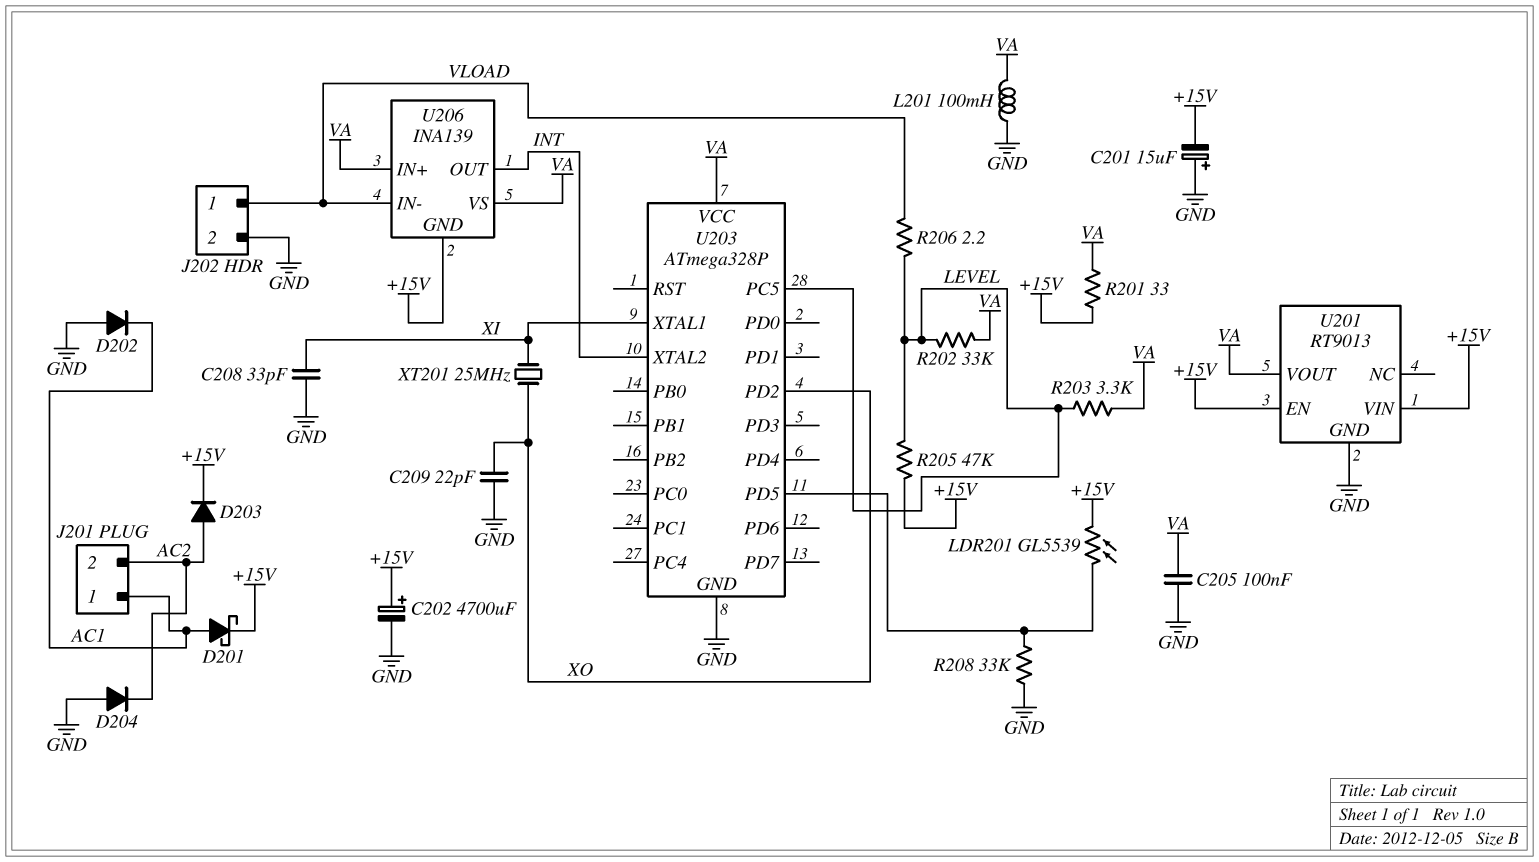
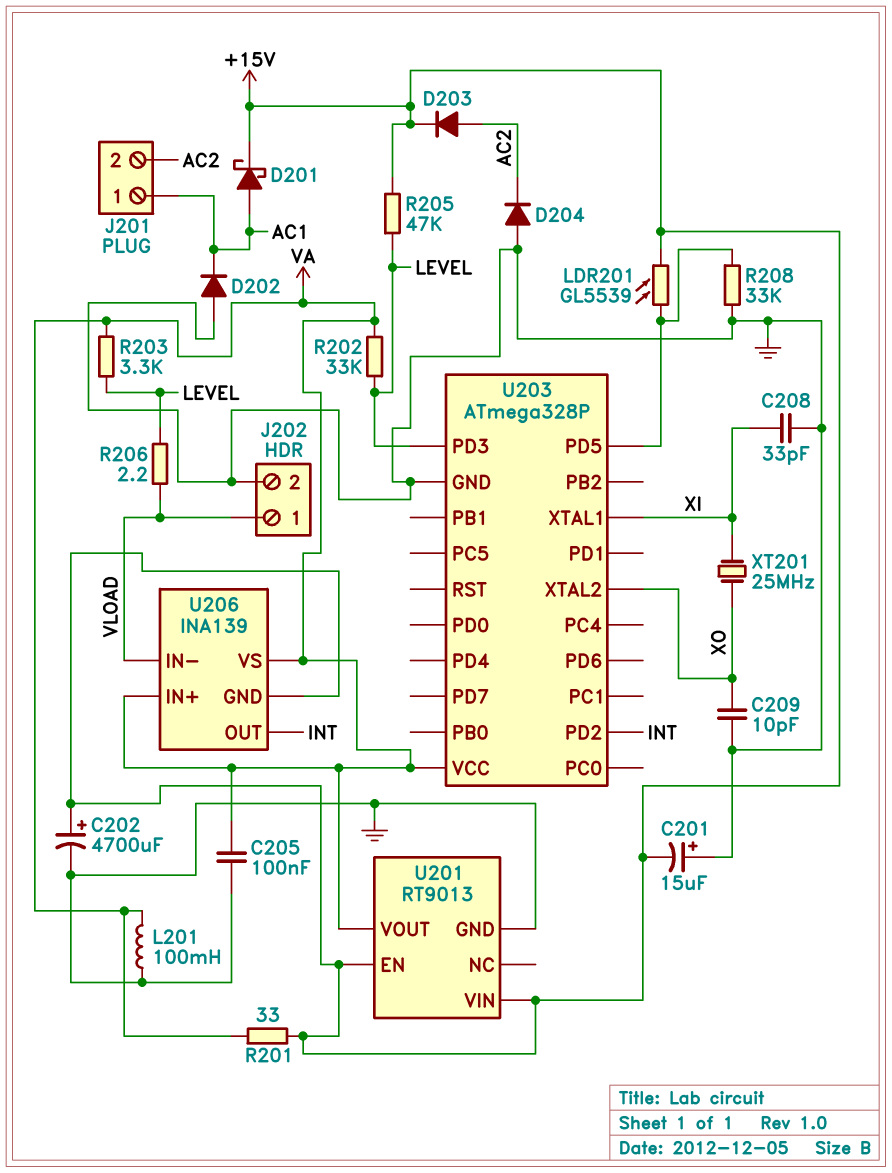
C209: 22pF (GND, XO) -> 10pF (GND, XO)
U203 pin PC5: LEVEL -> none
U203 pin PD2: XO -> INT
U203 pin PD3: none -> LEVEL
U203 pin XTAL2: INT -> XO

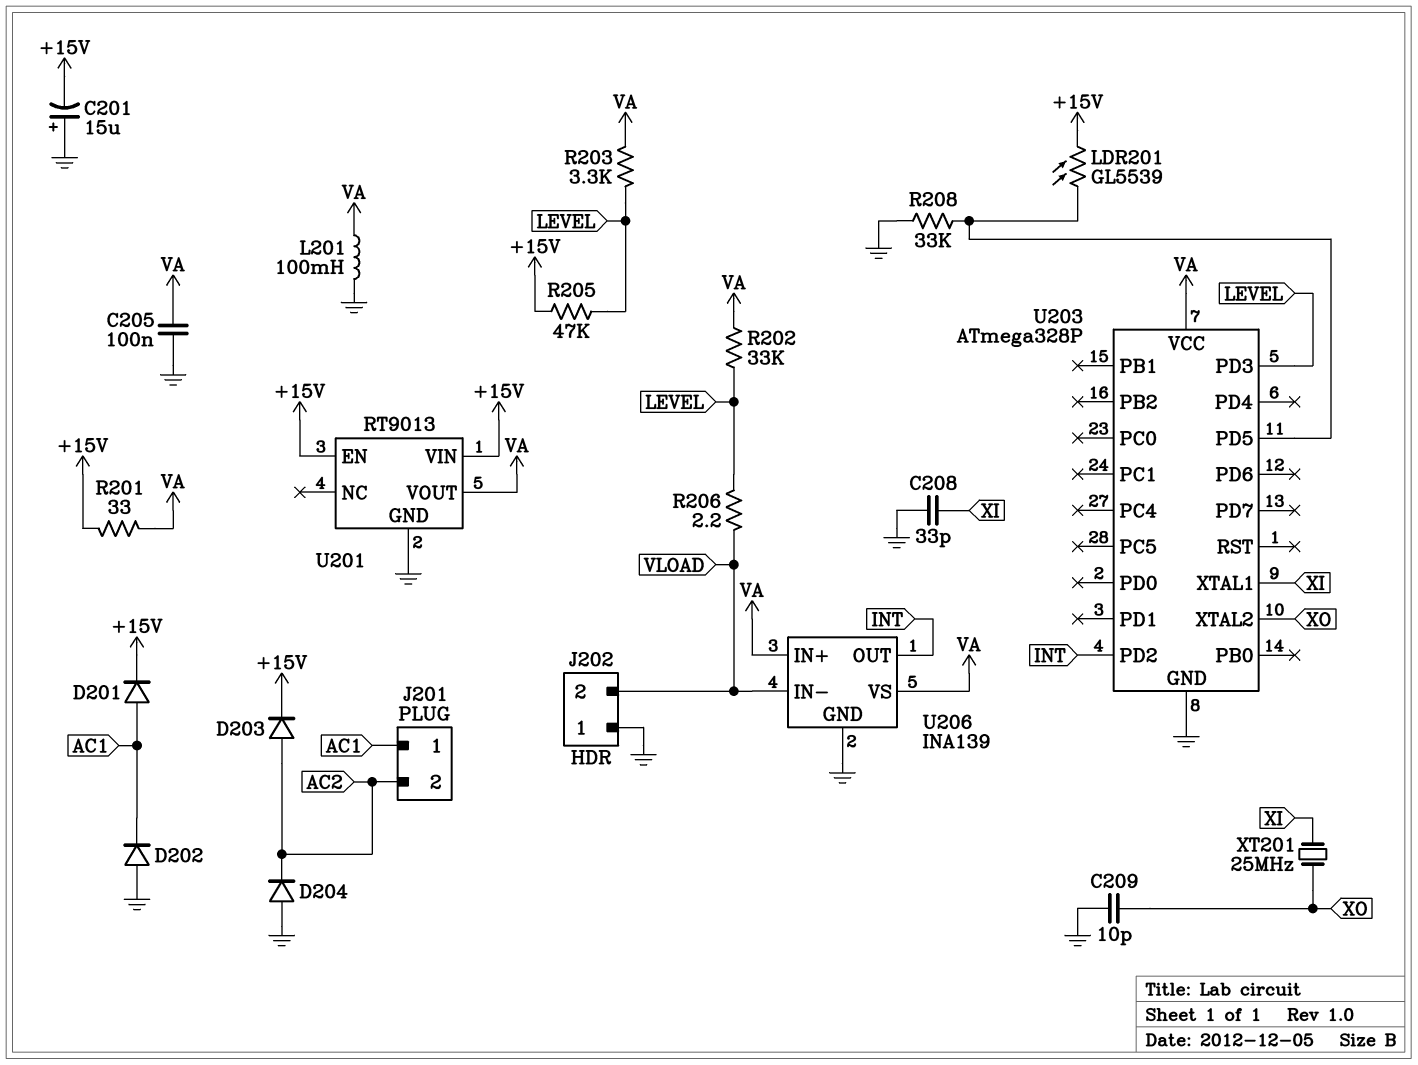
C202: 4700uF (plus +15V, minus GND) -> none
D201: schottky (A AC1, K +15V) -> diode (A AC1, K +15V)
J202 pin 1: VLOAD -> GND
J202 pin 2: GND -> VLOAD
U206 pin GND: +15V -> GND

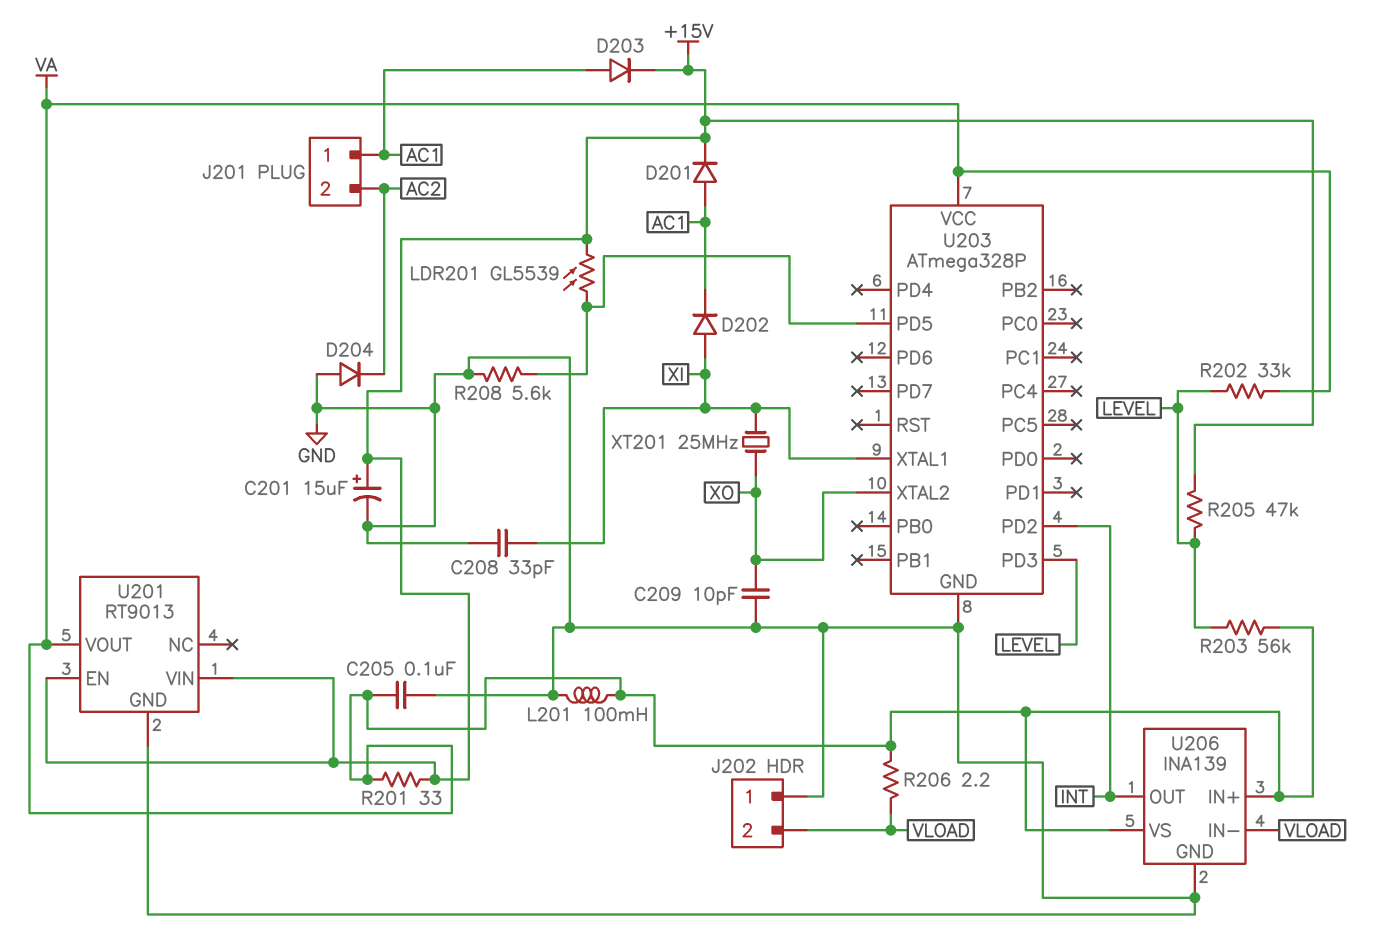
C201: 15uF (plus GND, minus +15V) -> 15uF (plus +15V, minus GND)
D202: diode (A GND, K AC1) -> diode (A XI, K AC1)
D203: diode (A AC2, K +15V) -> diode (A AC1, K +15V)
R203: 3.3k (LEVEL, VA) -> 56k (LEVEL, VA)
R206: 2.2 (LEVEL, VLOAD) -> 2.2 (VA, VLOAD)
R208: 33k (GND, U203/PD5) -> 5.6k (GND, U203/PD5)

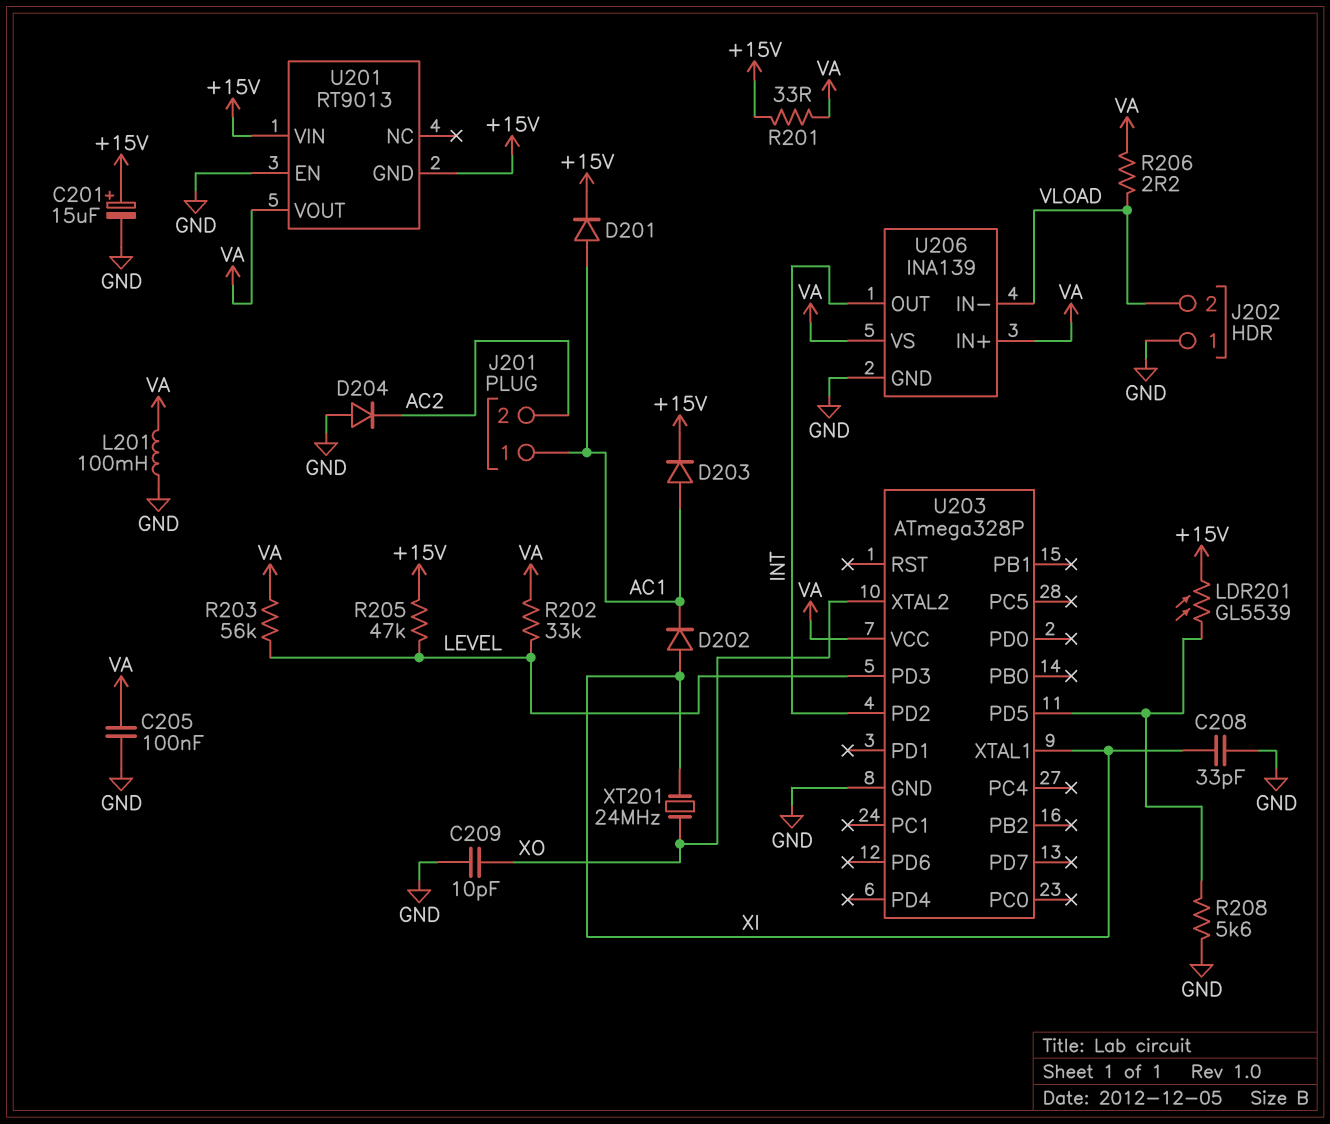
U201 pin EN: +15V -> GND
U201 pin GND: GND -> +15V
XT201: 25MHz (XI, XO) -> 24MHz (XI, XO)

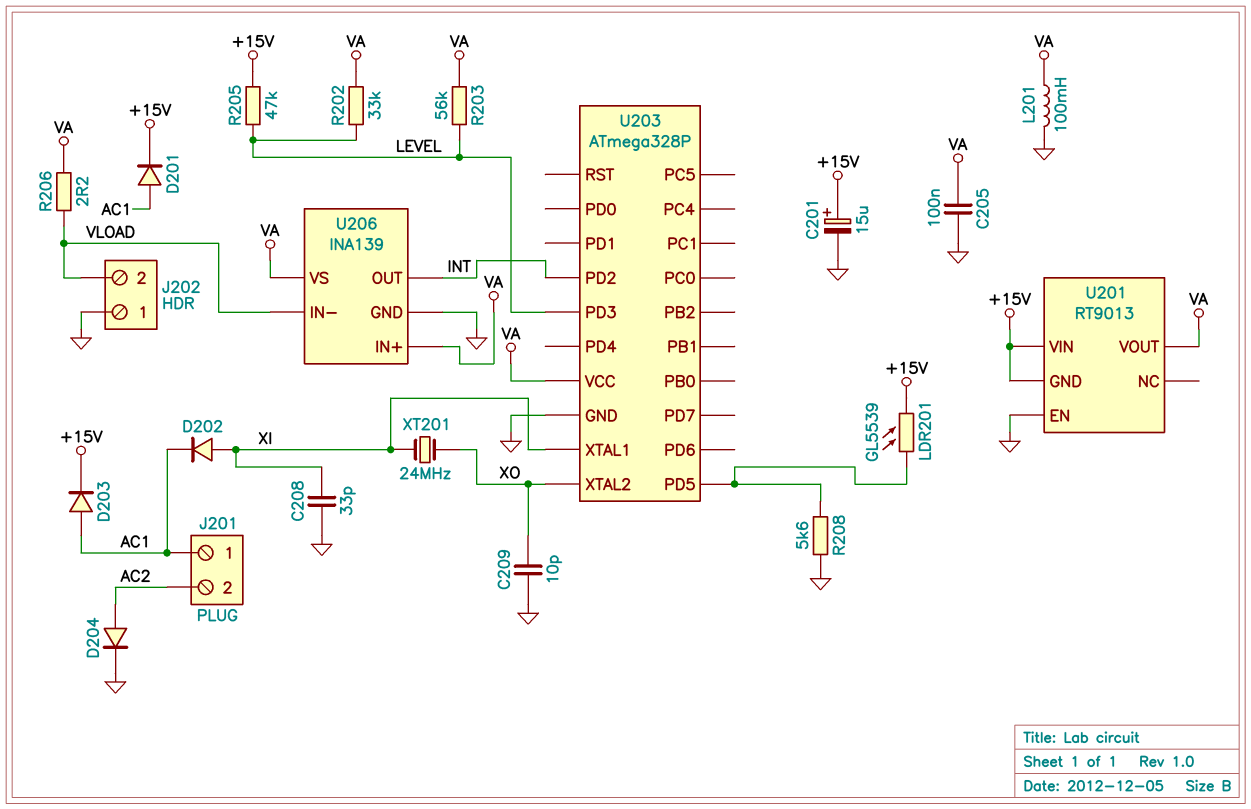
D204: diode (A GND, K AC2) -> diode (A AC2, K GND)
R201: 33 (+15V, VA) -> none

